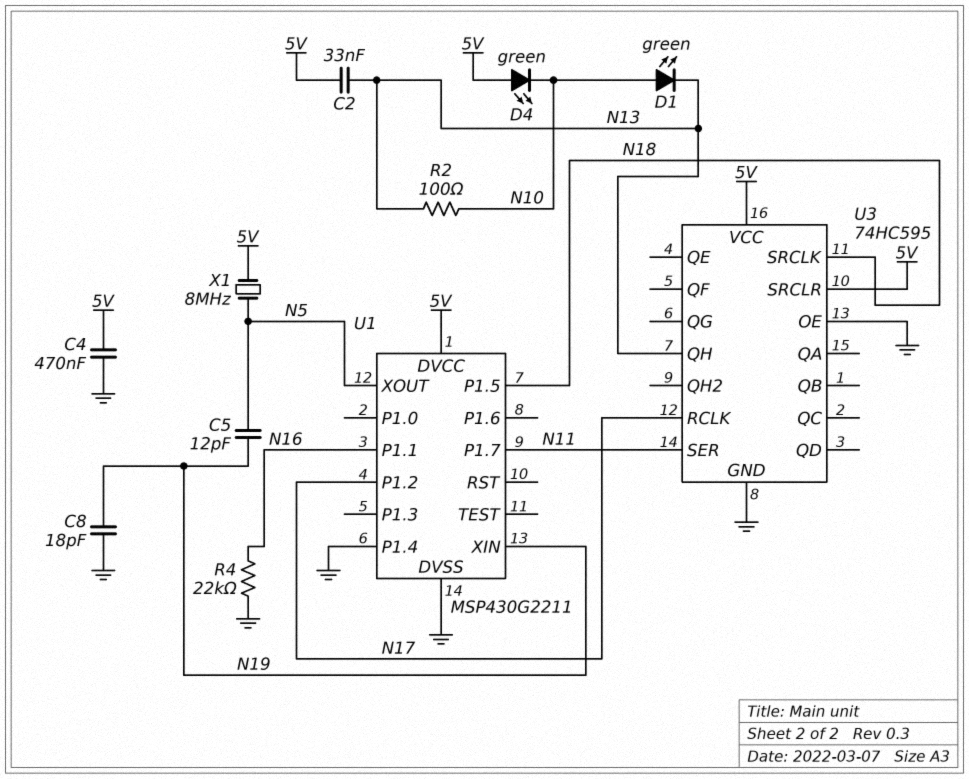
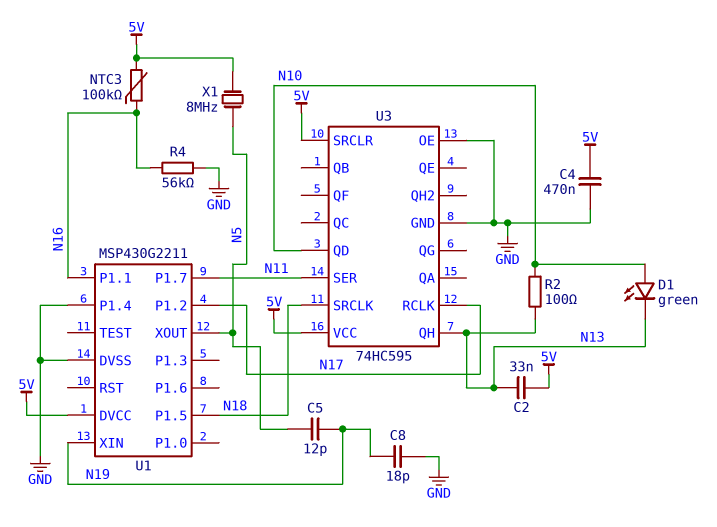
D4: LED green (A 5V, K N10) -> none
NTC3: none -> 100k (5V, N16)
R4: 22k (GND, N16) -> 56k (GND, N16)
U3 pin QD: none -> N10

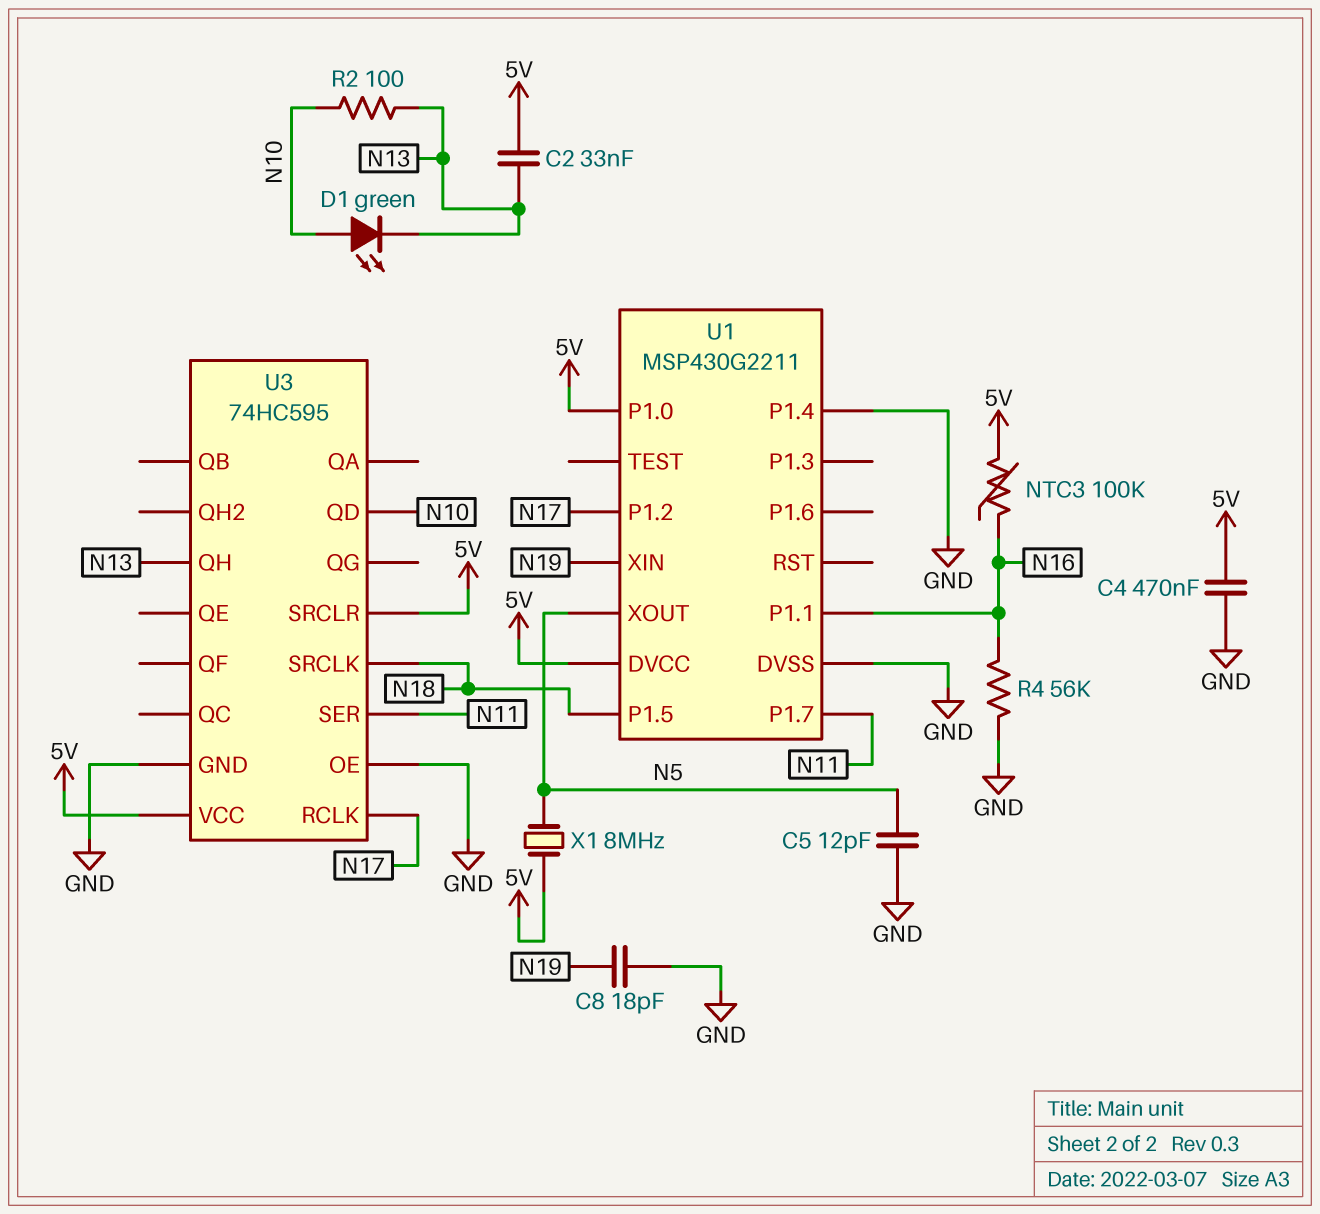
C5: 12pF (N5, N19) -> 12pF (GND, N5)
U1 pin P1.0: none -> 5V

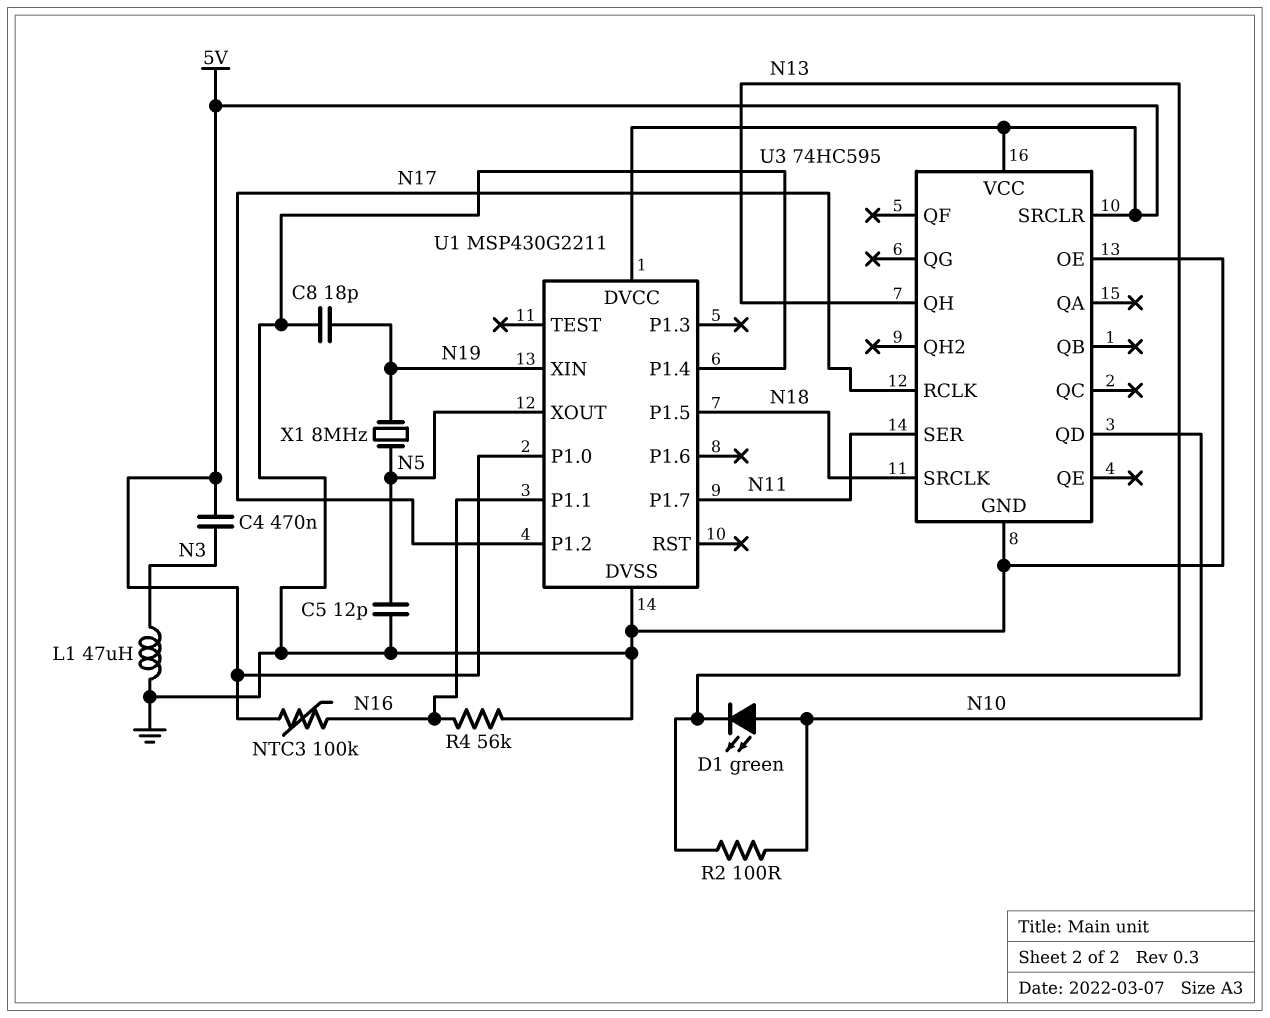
C2: 33nF (5V, N13) -> none
C4: 470nF (5V, GND) -> 470nF (5V, N3)
L1: none -> 47uH (GND, N3)
X1: 8MHz (5V, N5) -> 8MHz (N5, N19)

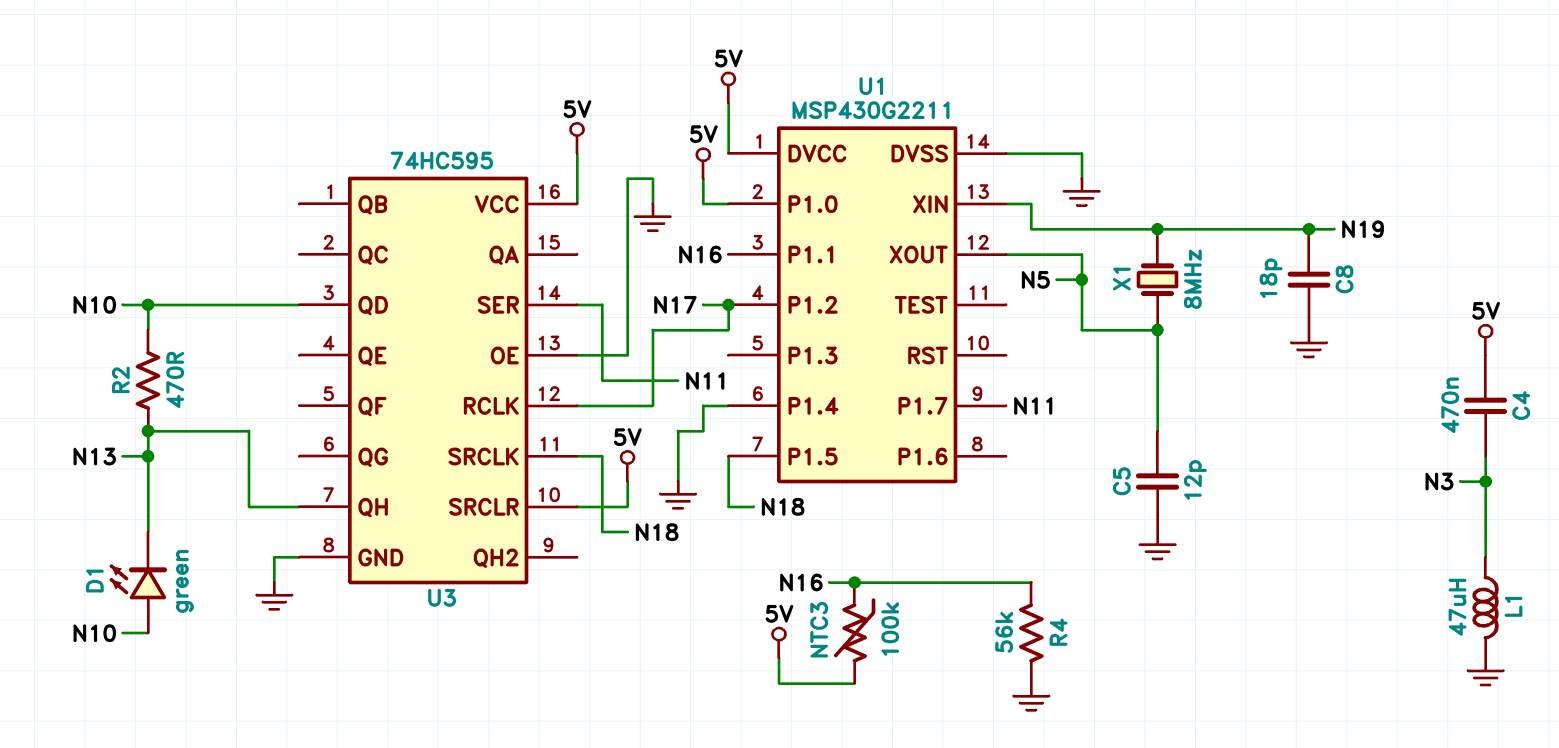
R2: 100 (N10, N13) -> 470 (N10, N13)

